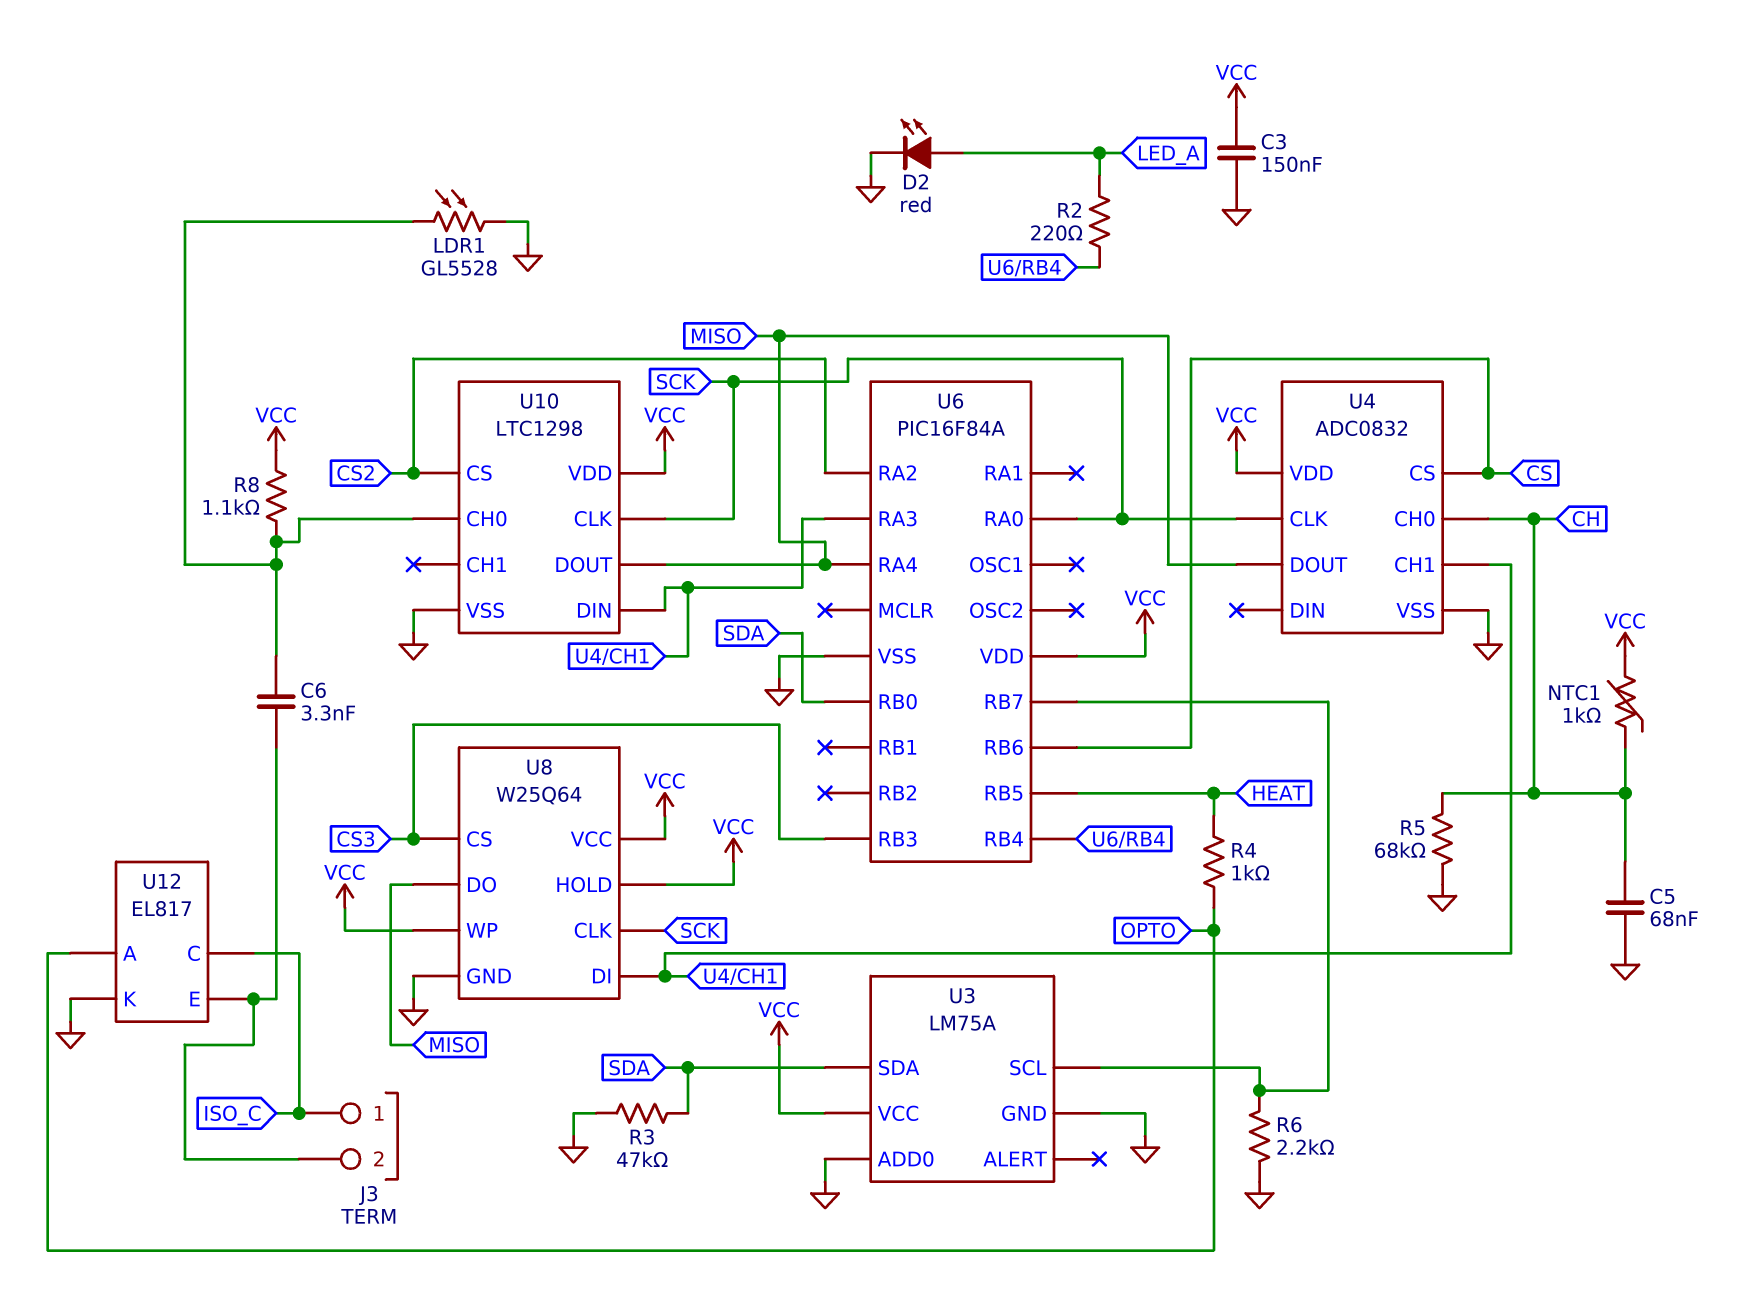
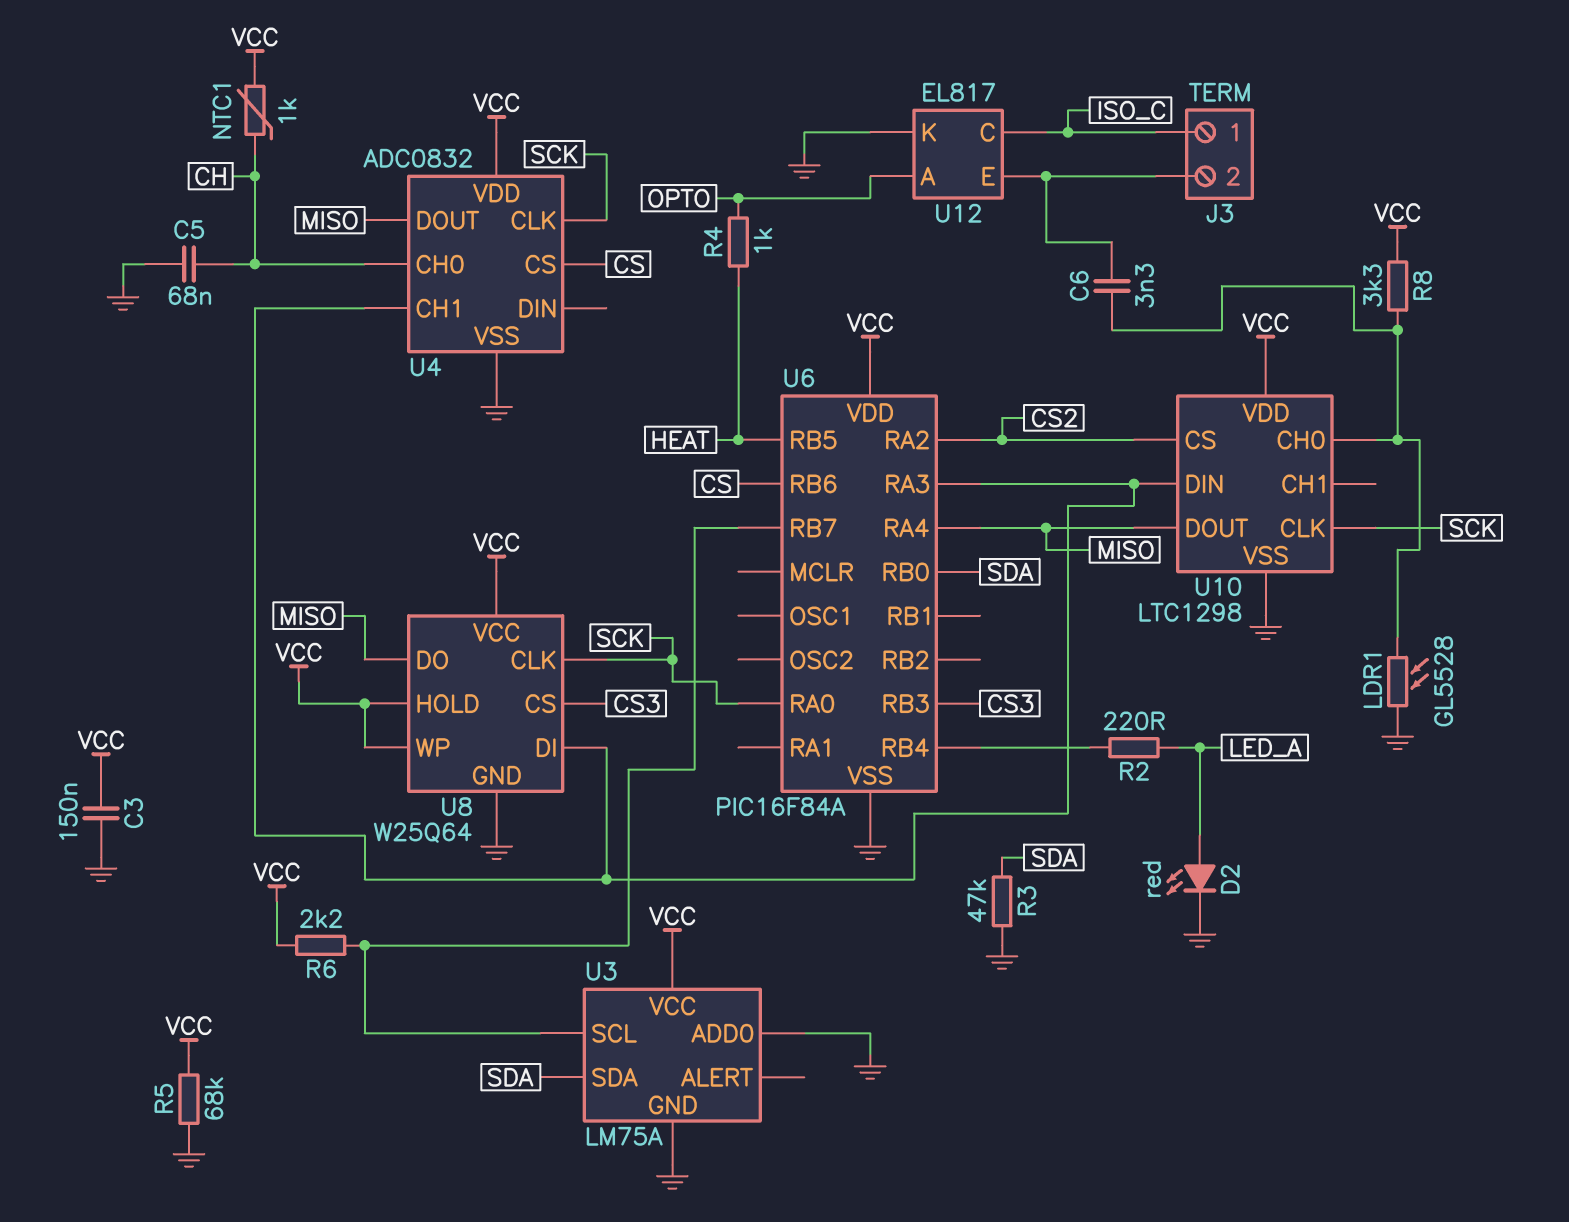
R5: 68k (CH, GND) -> 68k (GND, VCC)
R6: 2.2k (GND, U3/SCL) -> 2.2k (U3/SCL, VCC)
R8: 1.1k (U10/CH0, VCC) -> 3.3k (U10/CH0, VCC)

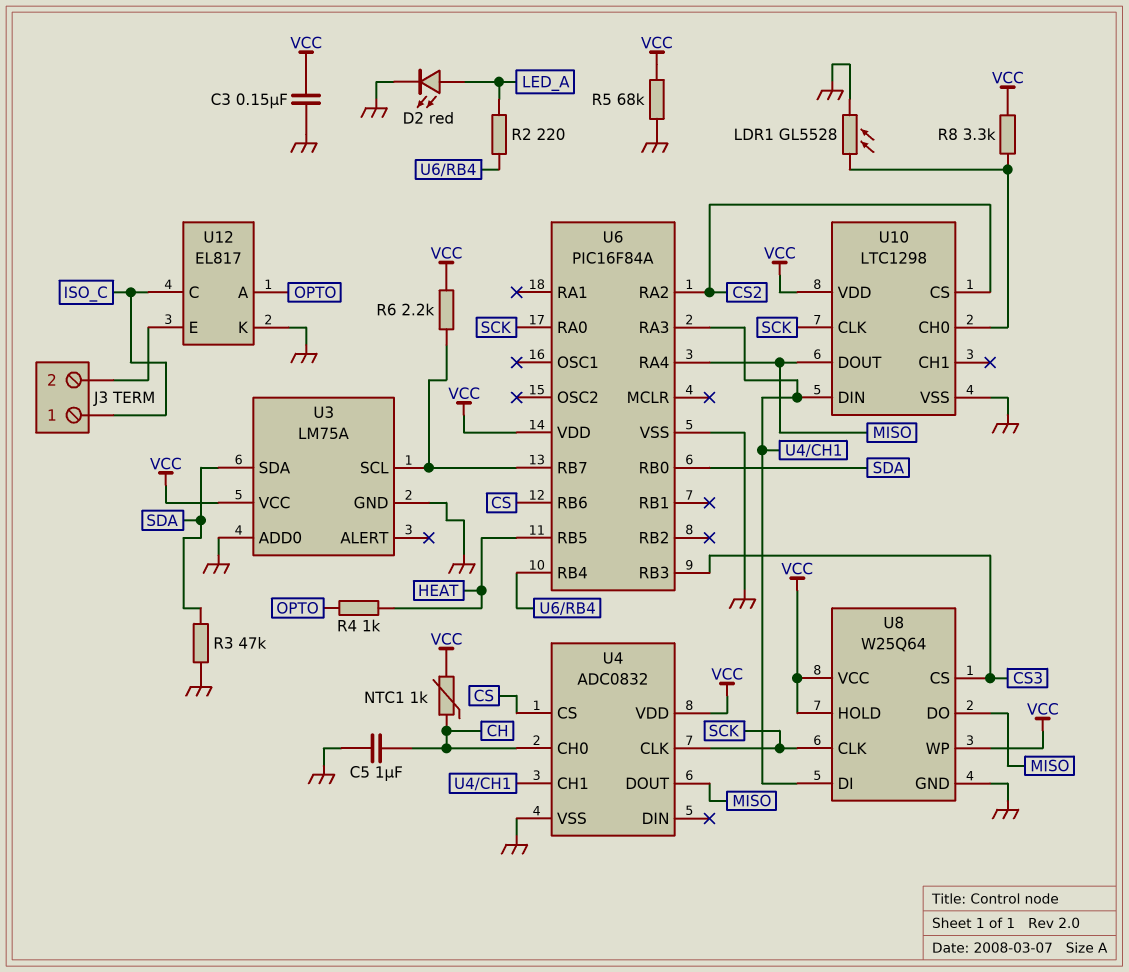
C5: 68nF (CH, GND) -> 1uF (CH, GND)
C6: 3.3nF (J3/2, U10/CH0) -> none

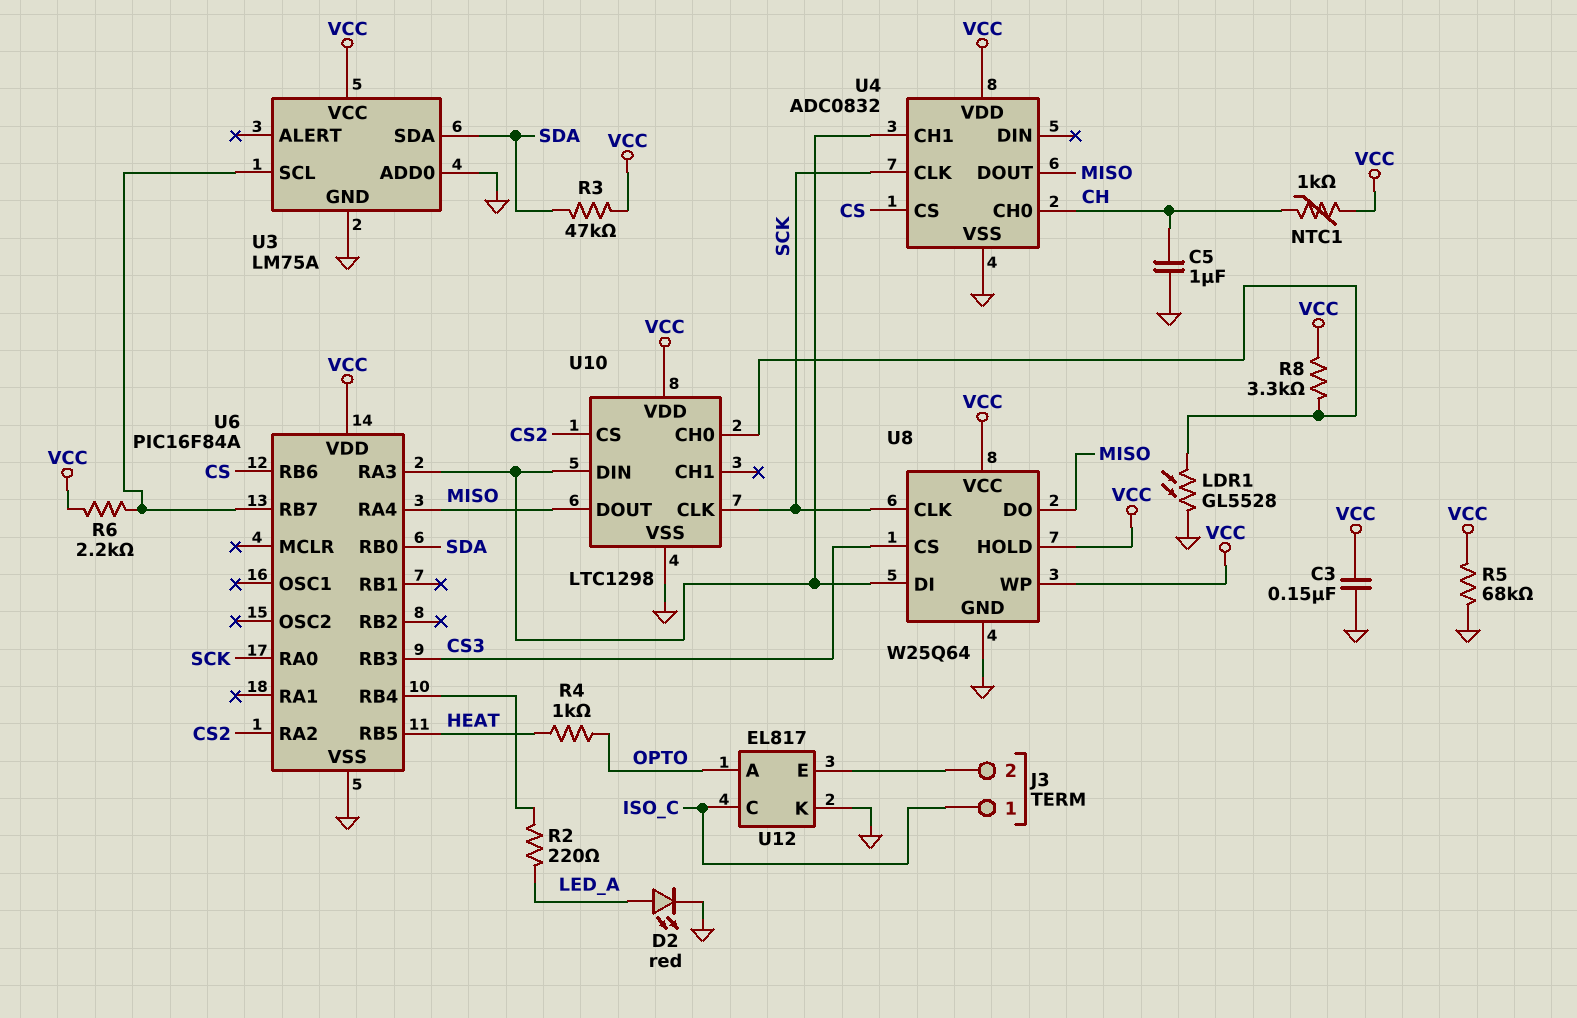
R3: 47k (GND, SDA) -> 47k (SDA, VCC)

